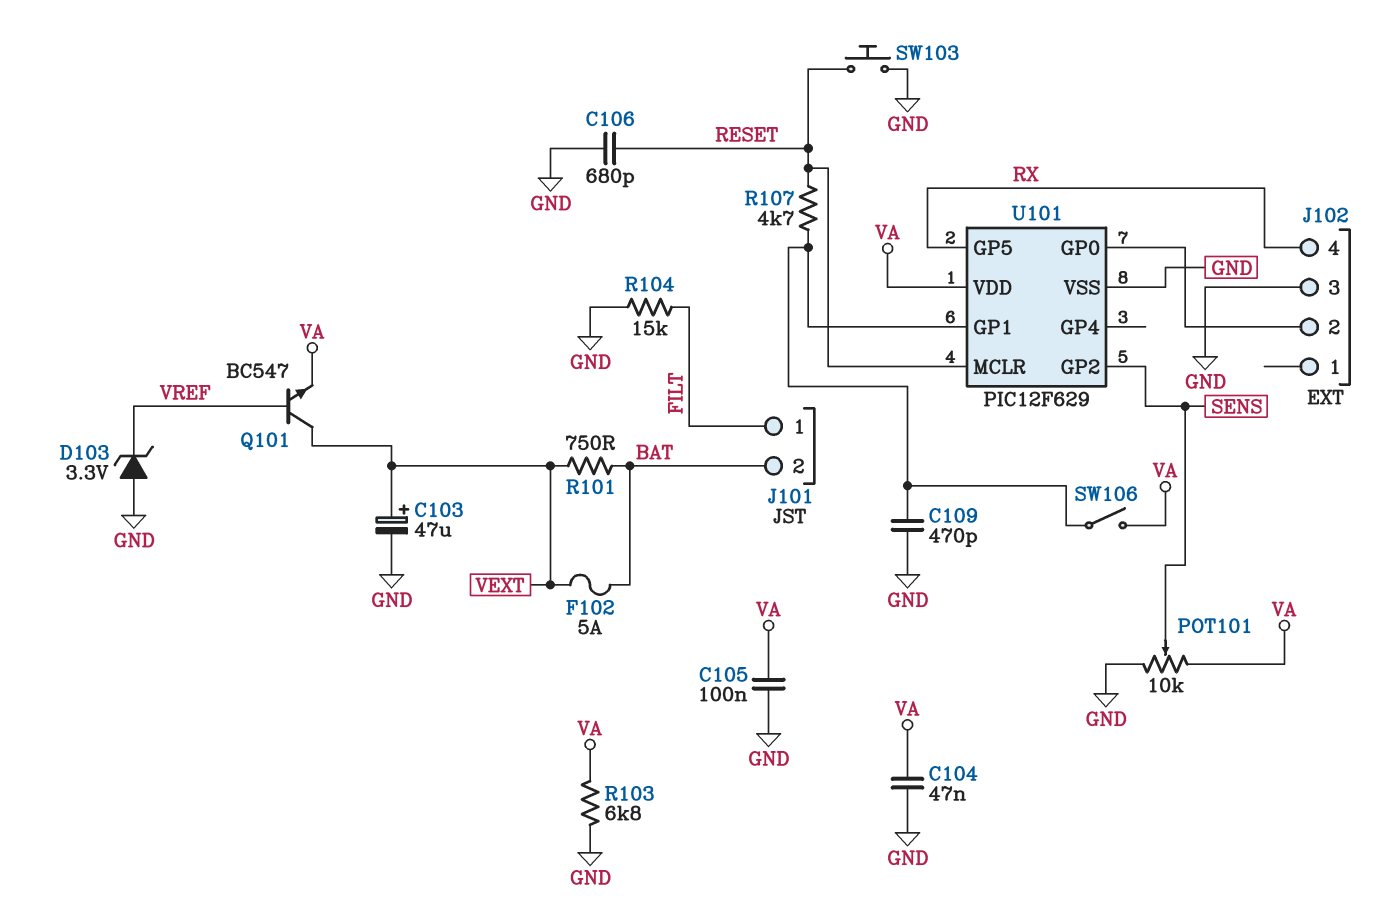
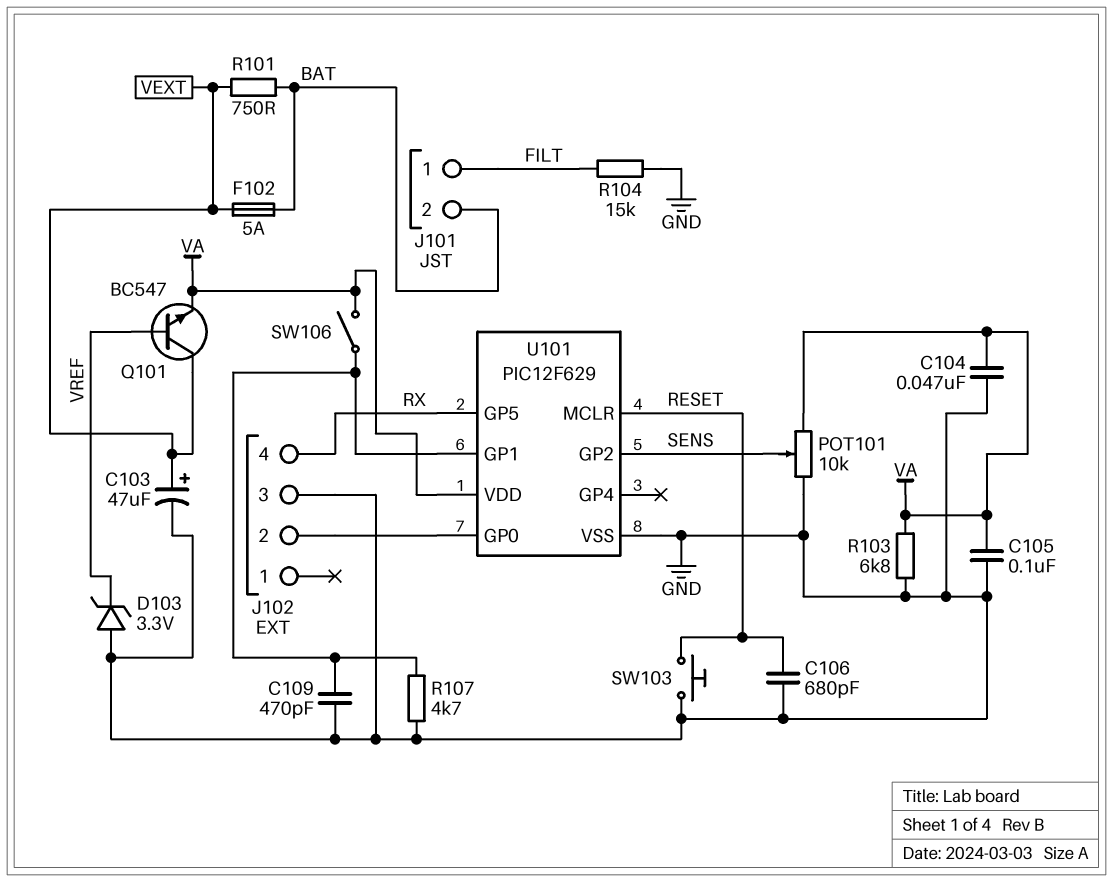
R107: 4.7k (RESET, U101/GP1) -> 4.7k (GND, U101/GP1)

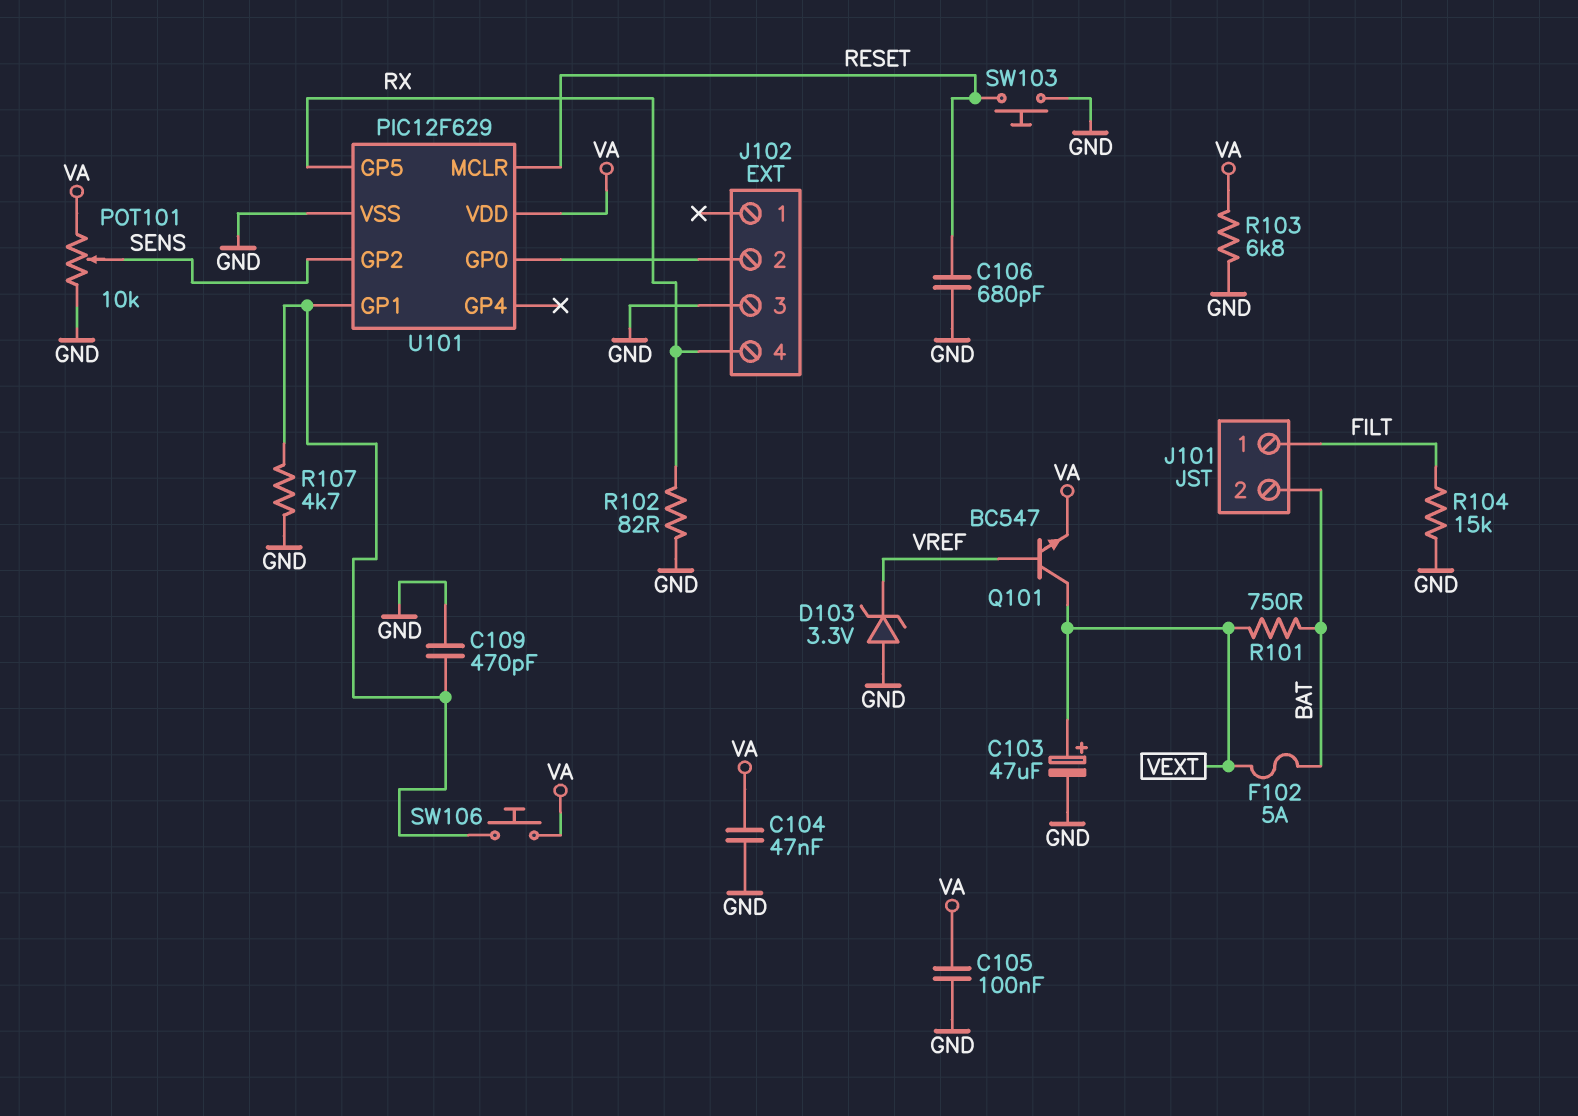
R102: none -> 82 (GND, RX)
SW106: switch (U101/GP1, VA) -> button (U101/GP1, VA)

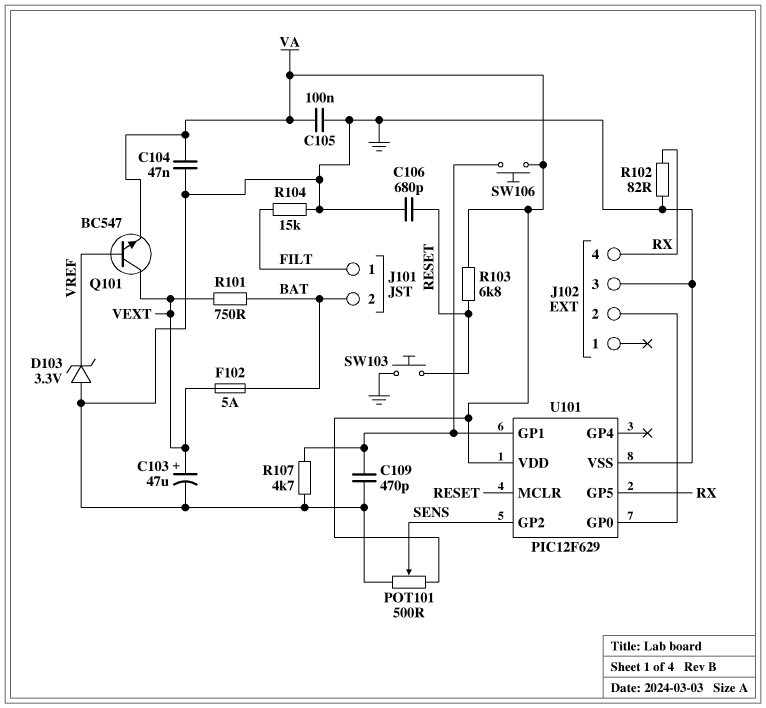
POT101: 10k (GND, VA, wiper SENS) -> 500 (GND, VA, wiper SENS)
R103: 6.8k (GND, VA) -> 6.8k (RESET, VA)

